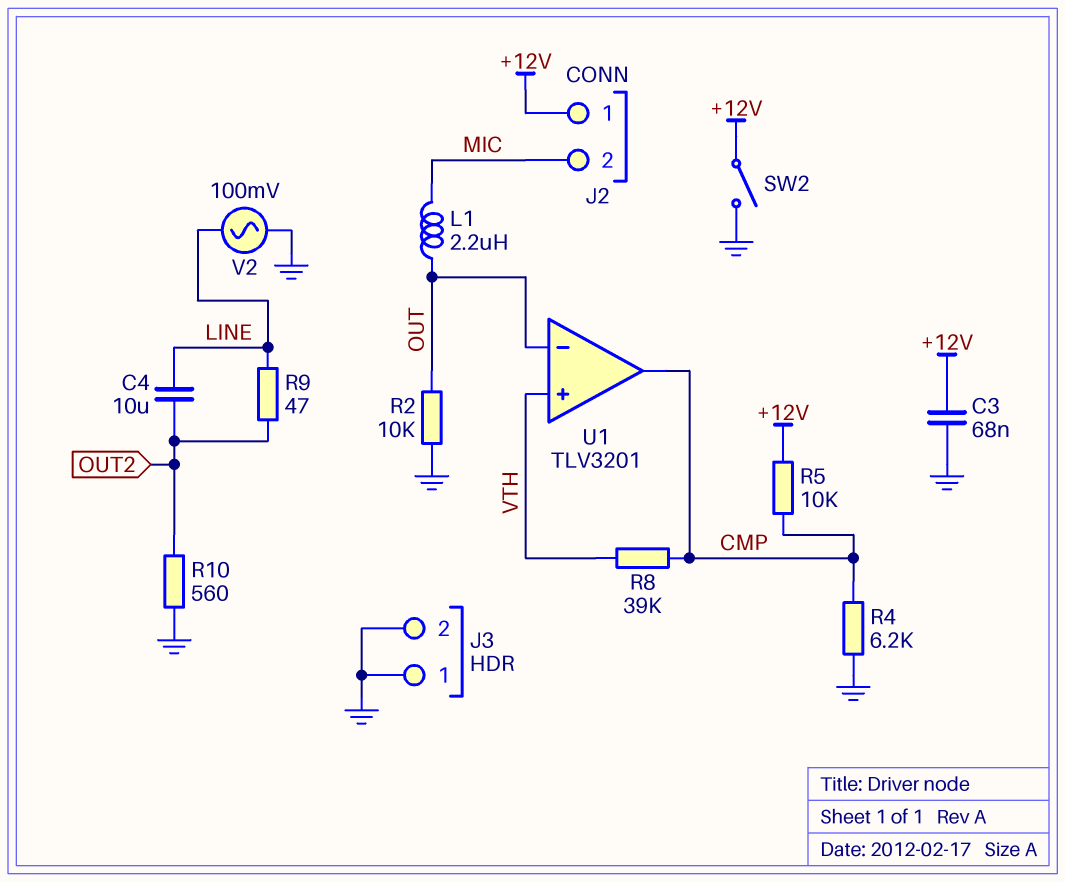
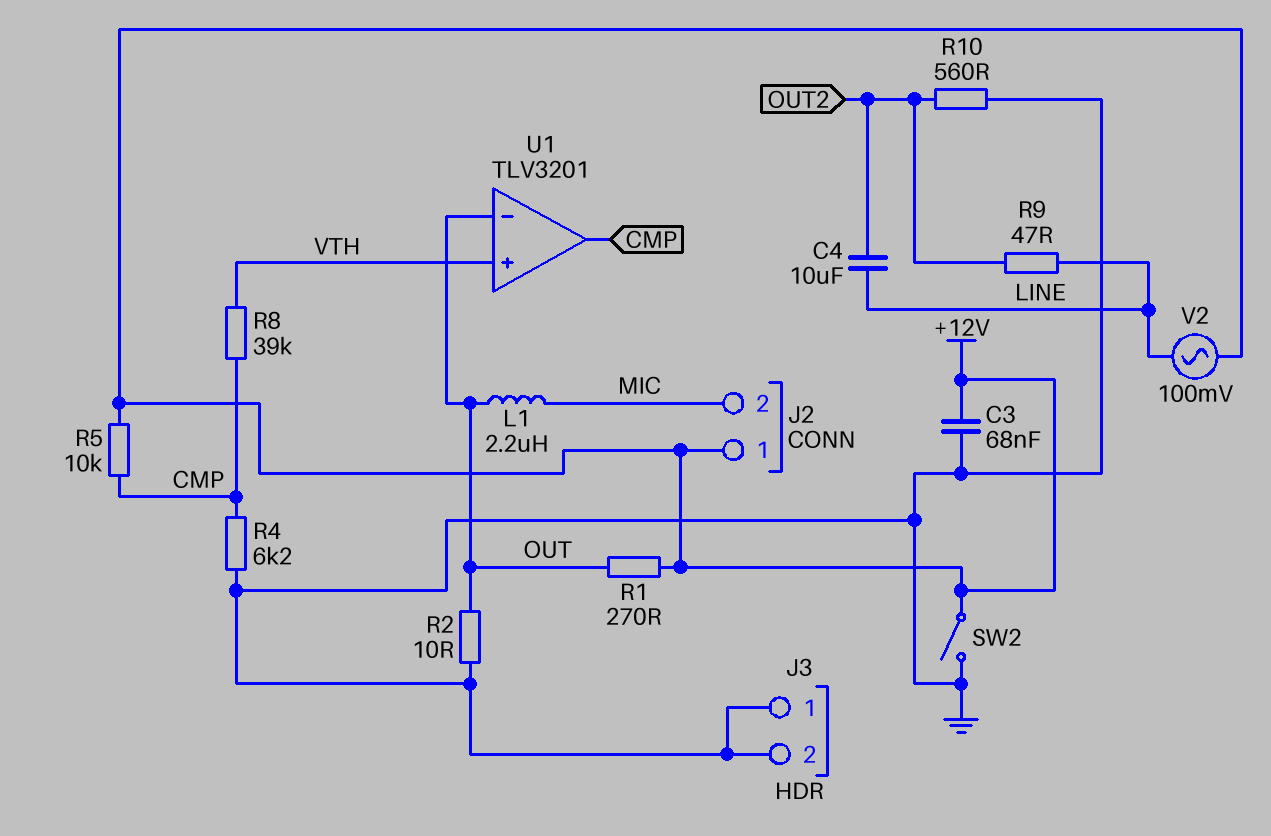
R1: none -> 270 (+12V, OUT)
R2: 10k (GND, OUT) -> 10 (GND, OUT)
V2: AC 100mV (GND, LINE) -> AC 100mV (+12V, LINE)

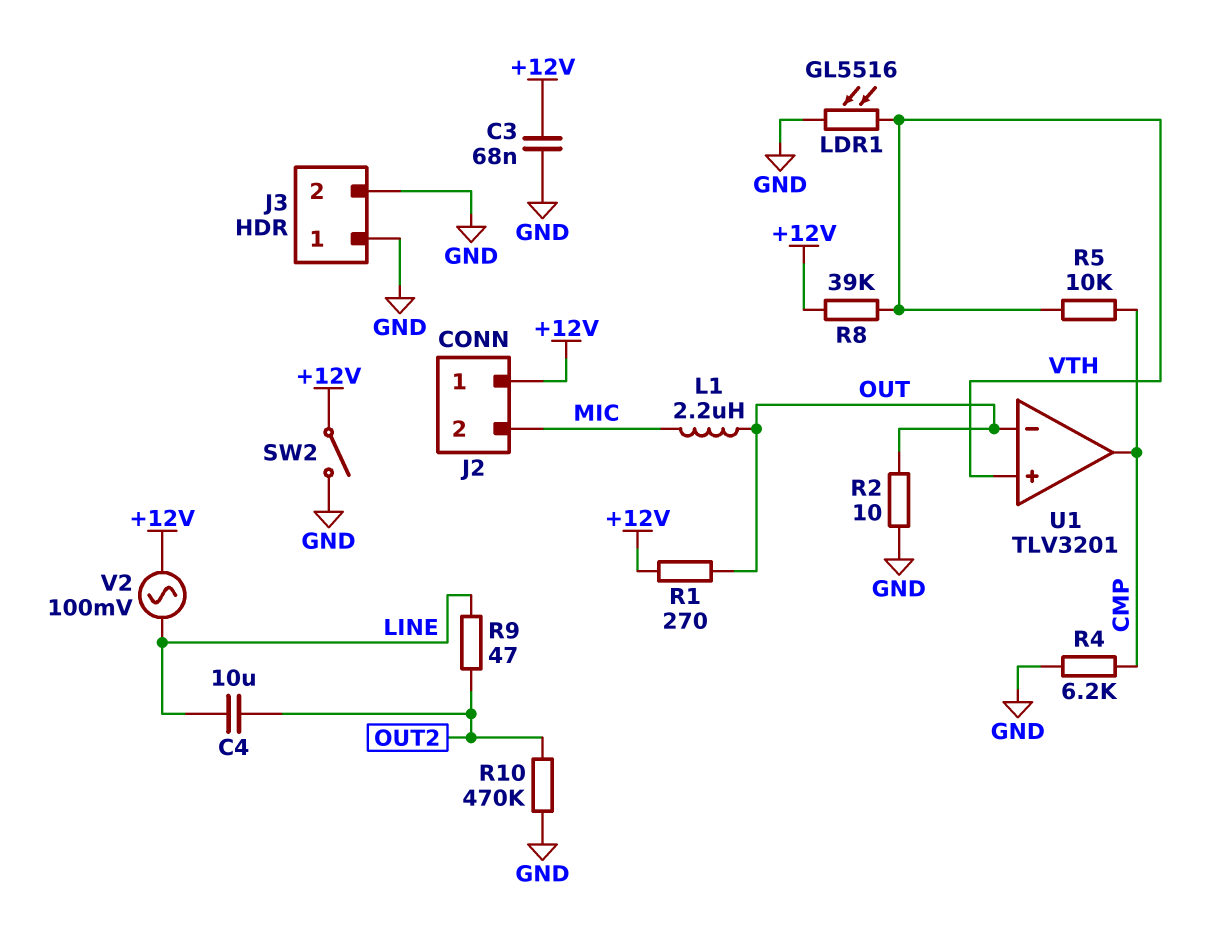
LDR1: none -> GL5516 (GND, VTH)
R5: 10k (+12V, CMP) -> 10k (CMP, VTH)
R8: 39k (CMP, VTH) -> 39k (+12V, VTH)
R10: 560 (GND, OUT2) -> 470k (GND, OUT2)

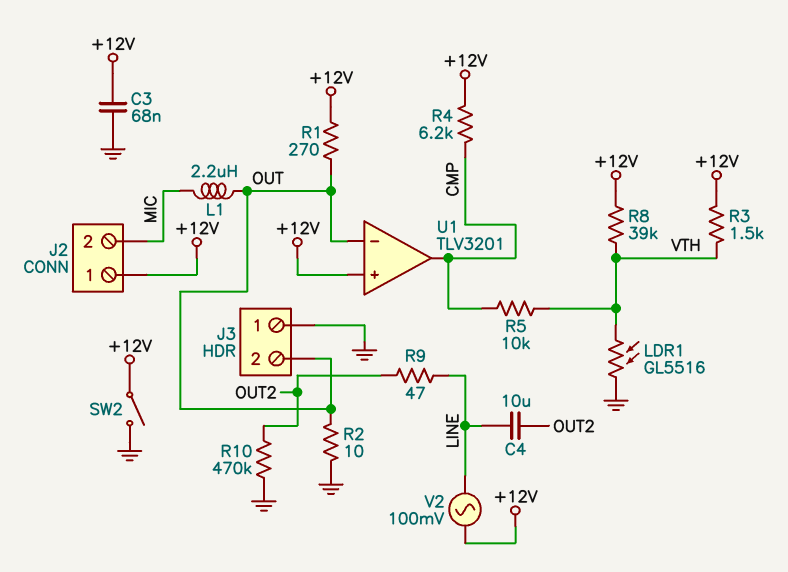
J3 pin 2: GND -> OUT
R3: none -> 1.5k (+12V, VTH)
R4: 6.2k (CMP, GND) -> 6.2k (+12V, CMP)
U1 pin in+: VTH -> +12V

